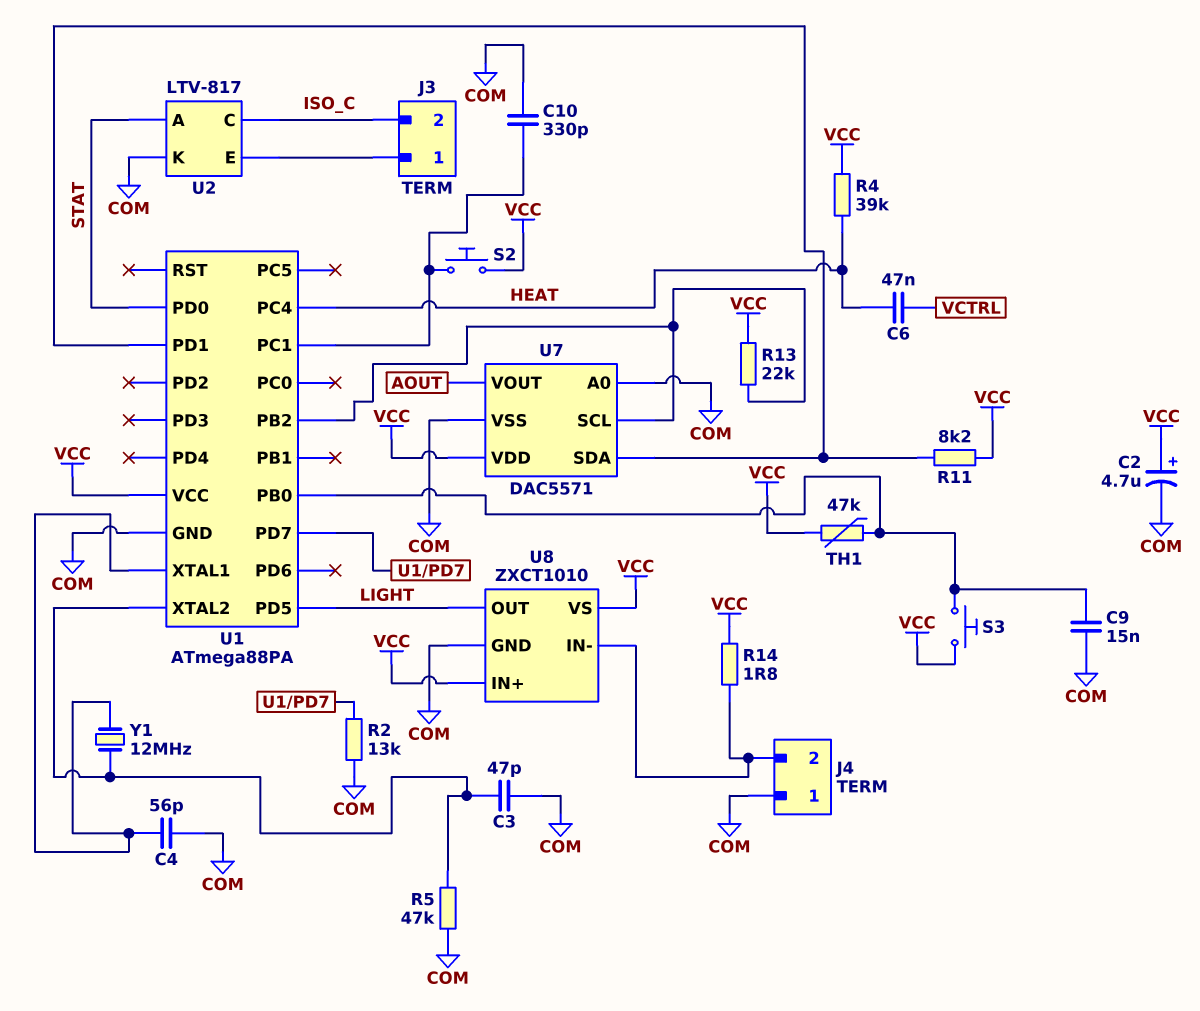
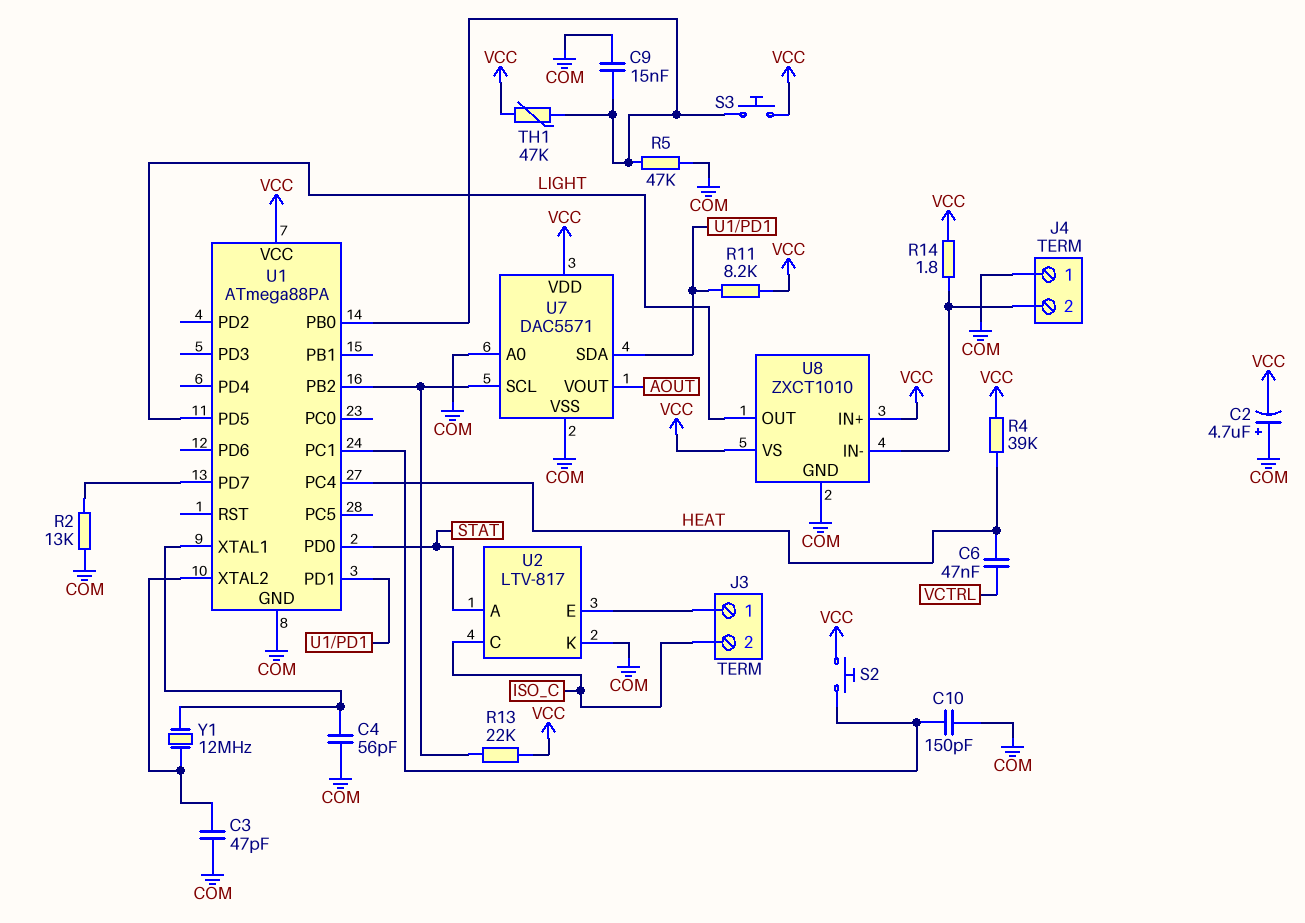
C2: 4.7uF (plus VCC, minus COM) -> 4.7uF (plus COM, minus VCC)
C10: 330pF (COM, U1/PC1) -> 150pF (COM, U1/PC1)
R5: 47k (COM, U1/XTAL2) -> 47k (COM, U1/PB0)

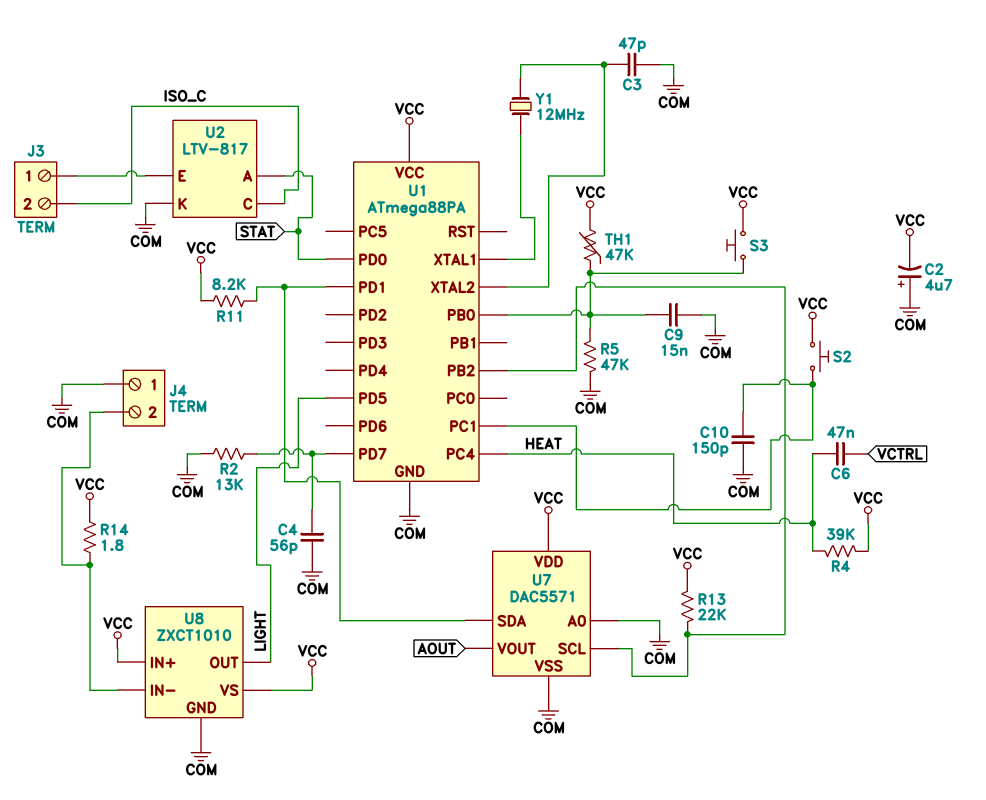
C4: 56pF (COM, U1/XTAL1) -> 56pF (COM, U1/PD7)

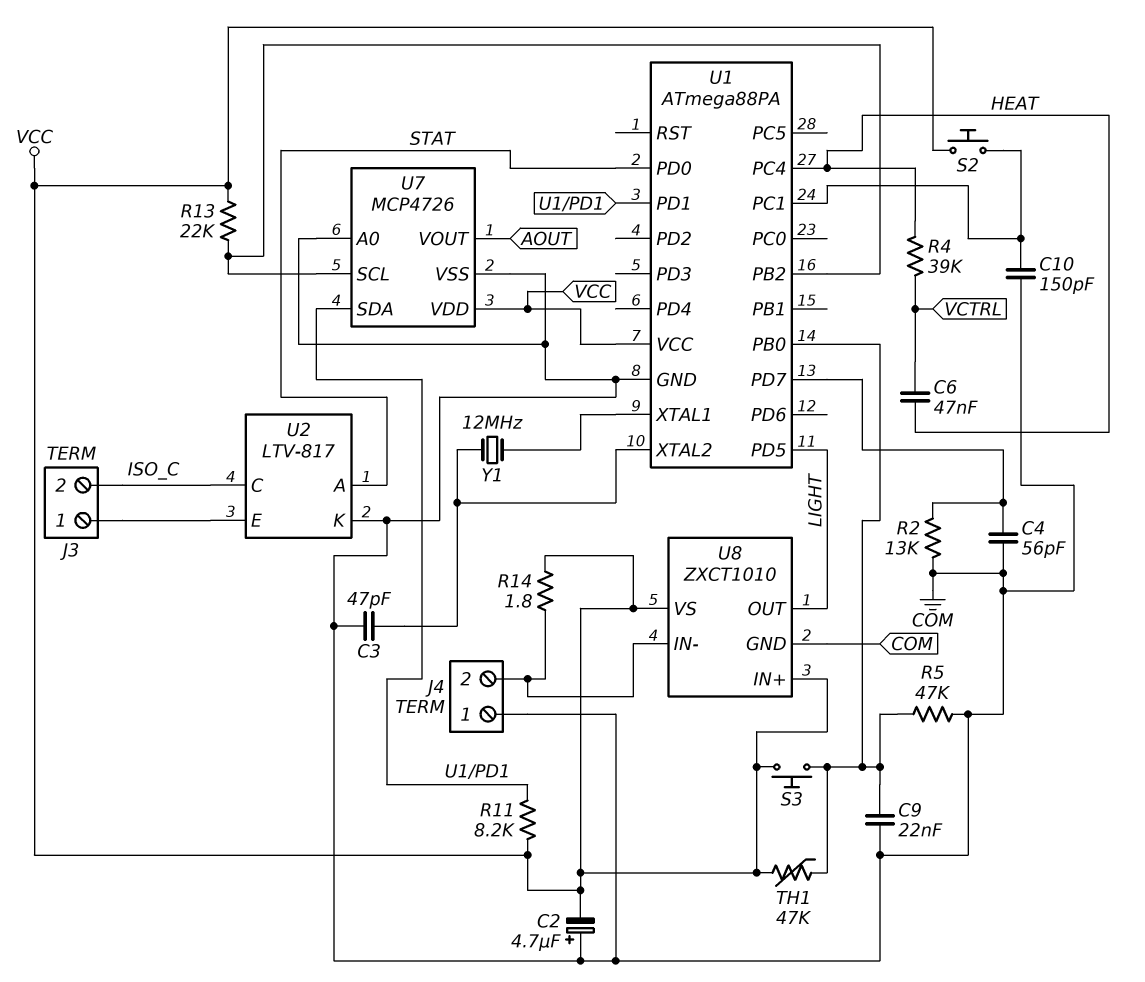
C9: 15nF (COM, U1/PB0) -> 22nF (COM, U1/PB0)
R4: 39k (HEAT, VCC) -> 39k (HEAT, VCTRL)
U7: DAC5571 -> MCP4726

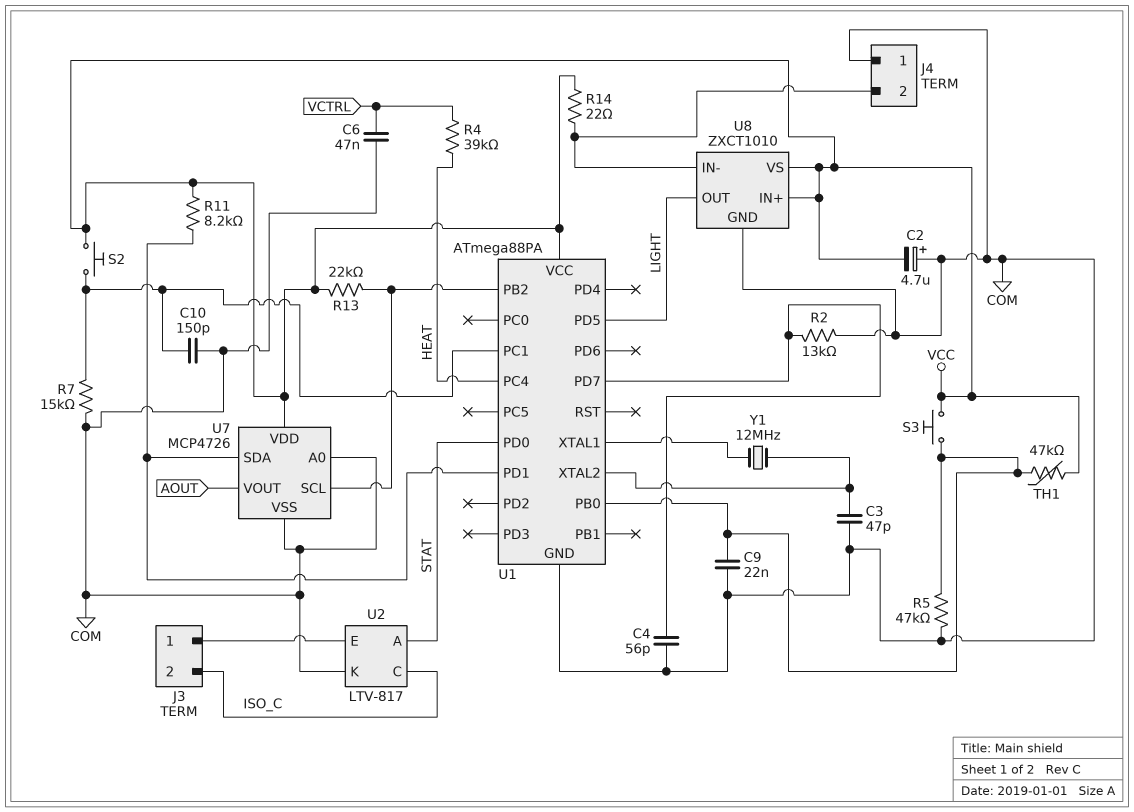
C6: 47nF (HEAT, VCTRL) -> 47nF (COM, VCTRL)
R7: none -> 15k (COM, U1/PC1)
R14: 1.8 (J4/2, VCC) -> 22 (J4/2, VCC)

